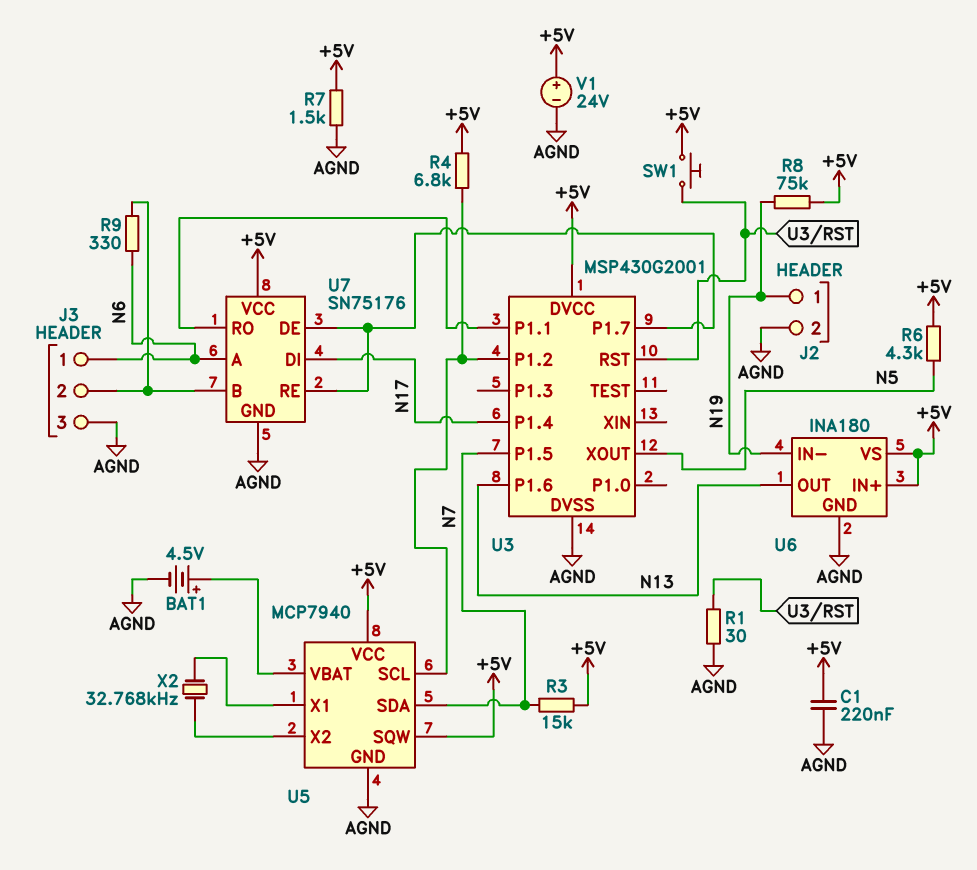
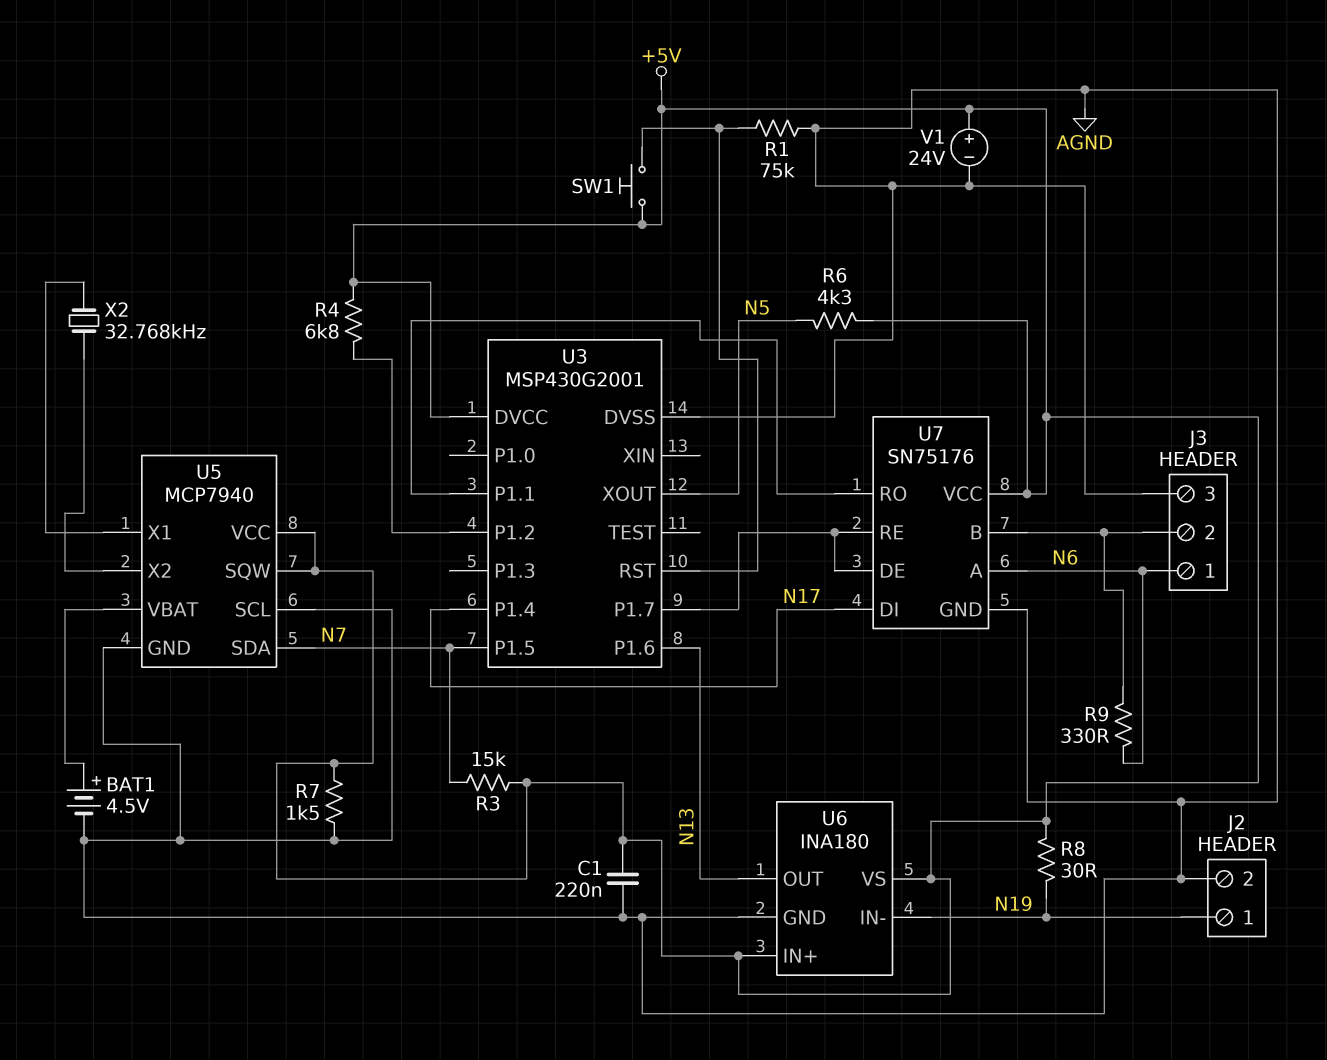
R1: 30 (AGND, U3/RST) -> 75k (AGND, U3/RST)
R8: 75k (+5V, N19) -> 30 (+5V, N19)
U5 pin SCL: U3/P1.2 -> AGND

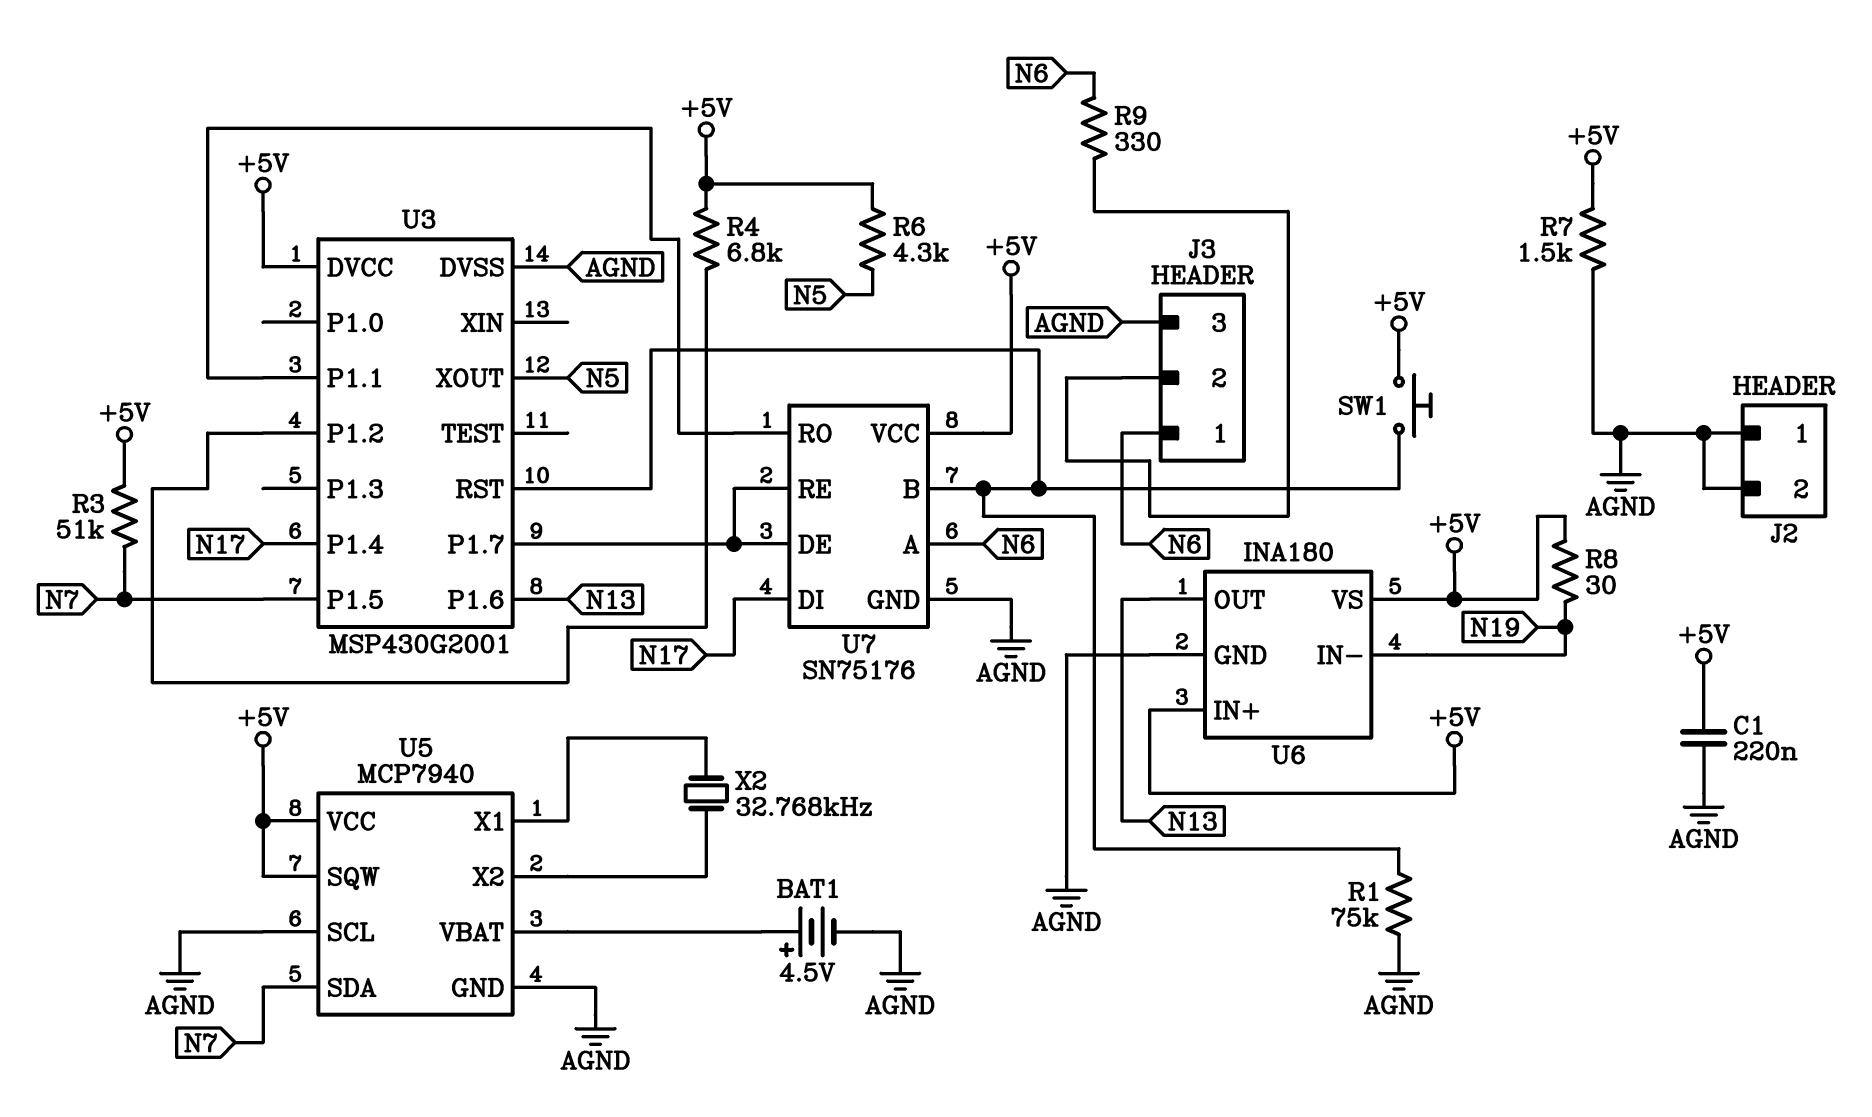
J2 pin 1: N19 -> AGND
R3: 15k (+5V, N7) -> 51k (+5V, N7)
U7 pin B: J3/2 -> U3/RST
V1: 24V (plus +5V, minus AGND) -> none

